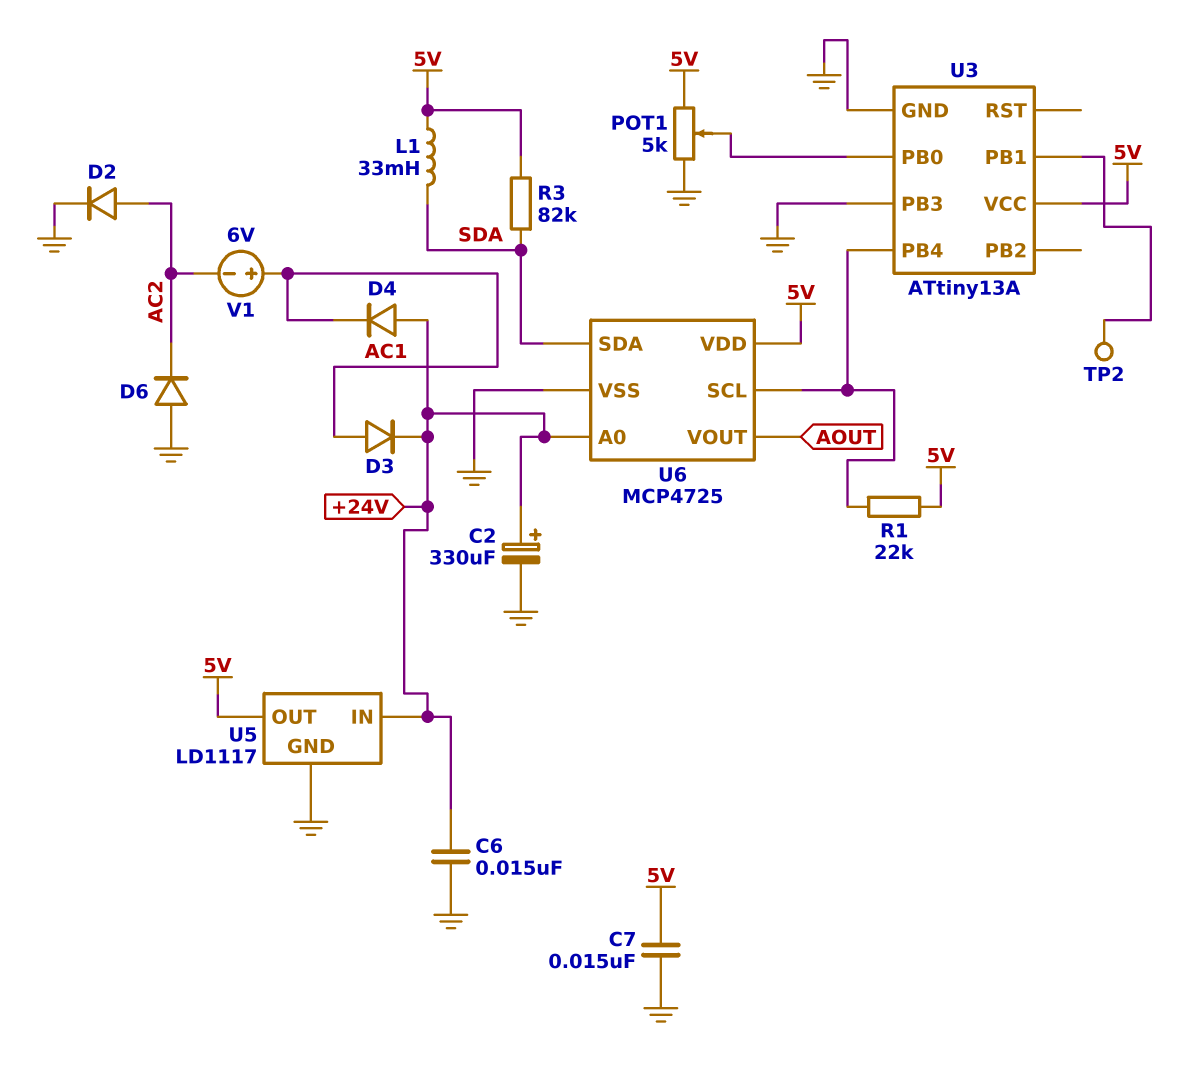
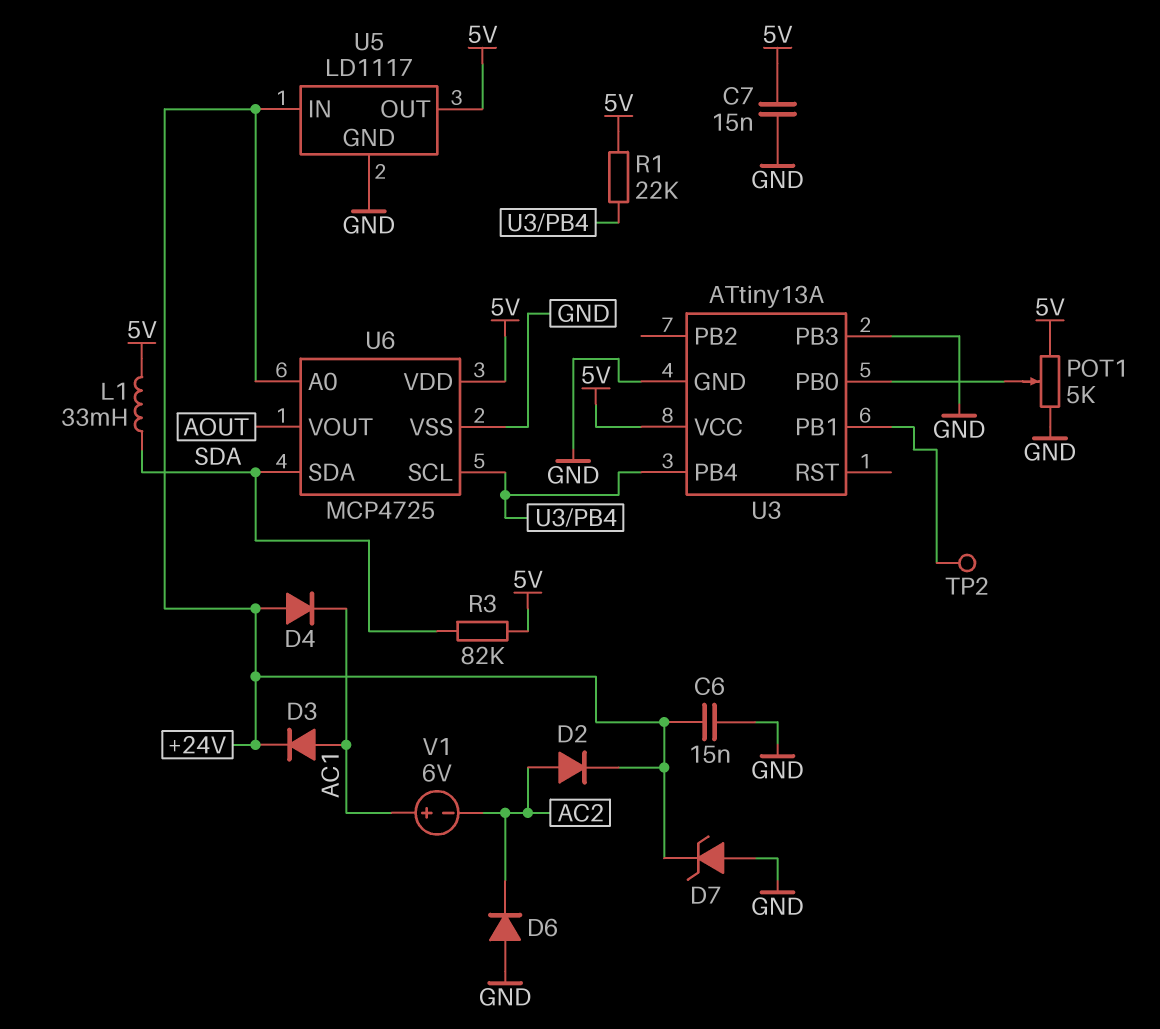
C2: 330uF (plus +24V, minus GND) -> none
D2: diode (A AC2, K GND) -> diode (A AC2, K +24V)
D7: none -> zener (A GND, K +24V)

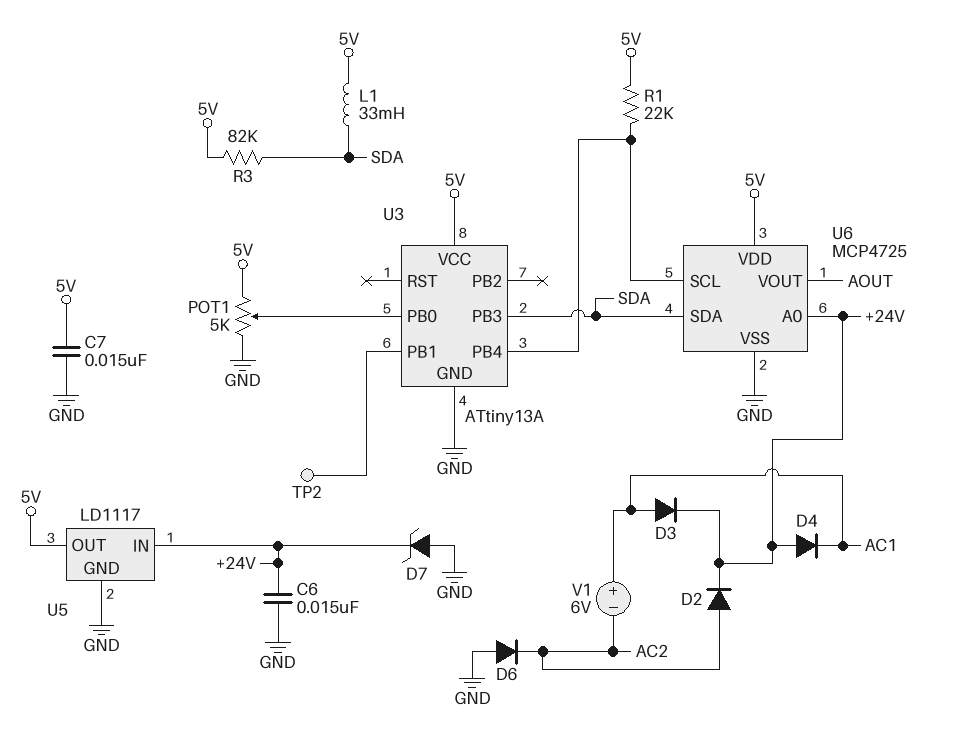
U3 pin PB3: GND -> SDA

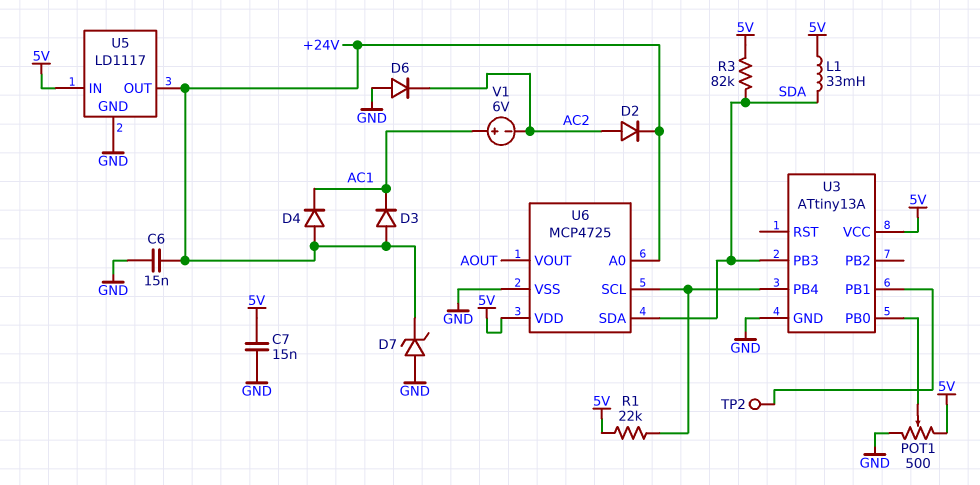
D3: diode (A AC1, K +24V) -> diode (A +24V, K AC1)
POT1: 5k (5V, GND, wiper U3/PB0) -> 500 (5V, GND, wiper U3/PB0)
U5 pin IN: +24V -> 5V
U5 pin OUT: 5V -> +24V

